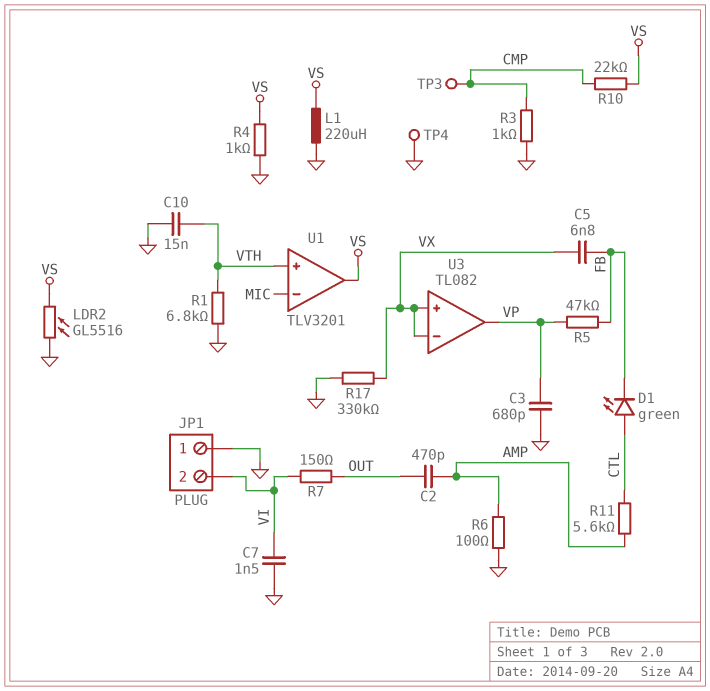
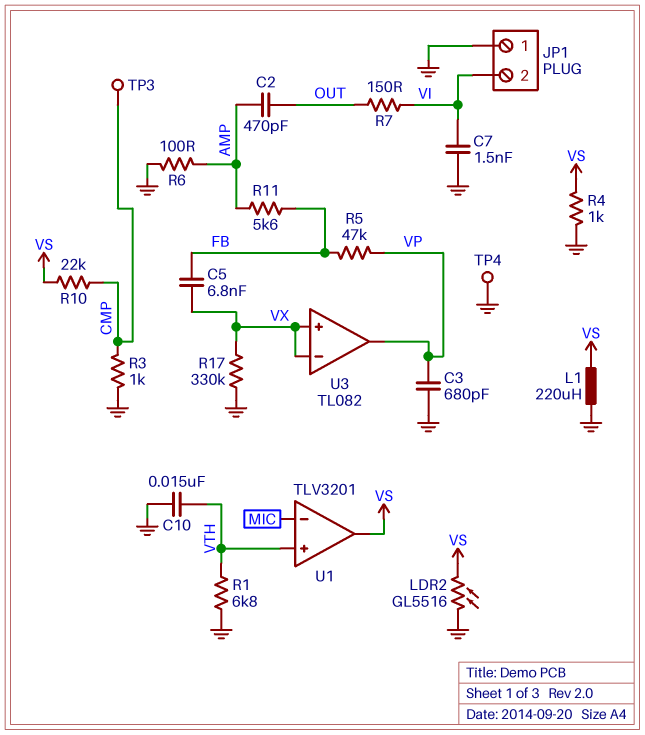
D1: LED green (A CTL, K FB) -> none
R11: 5.6k (AMP, CTL) -> 5.6k (AMP, FB)

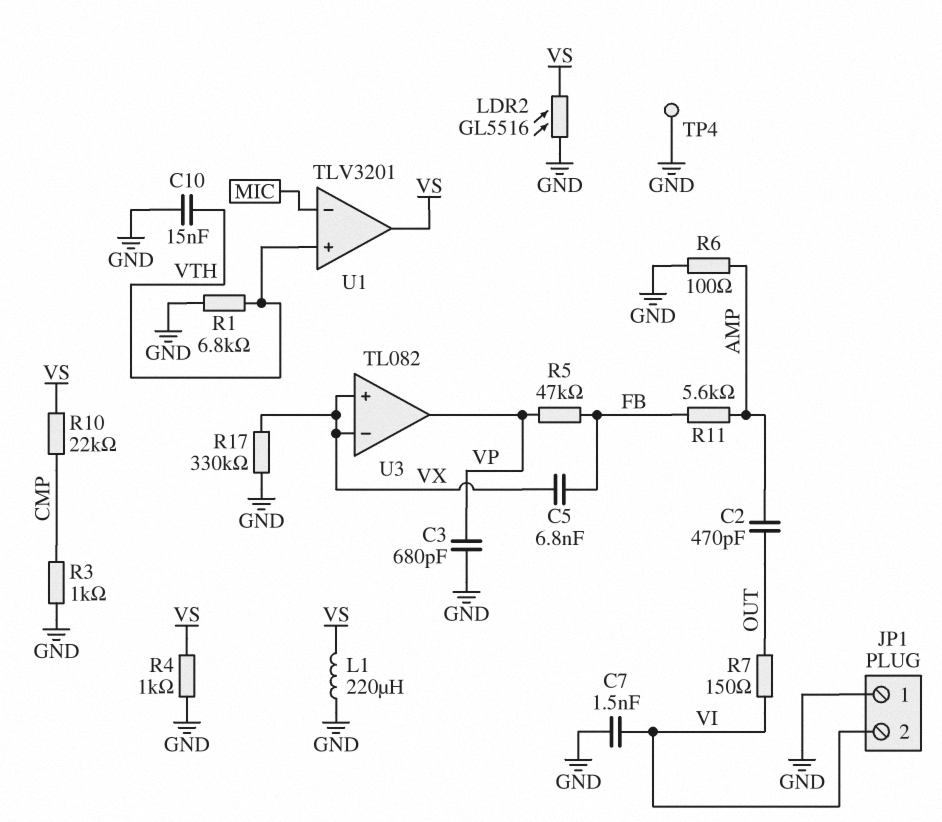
TP3: test point (CMP) -> none

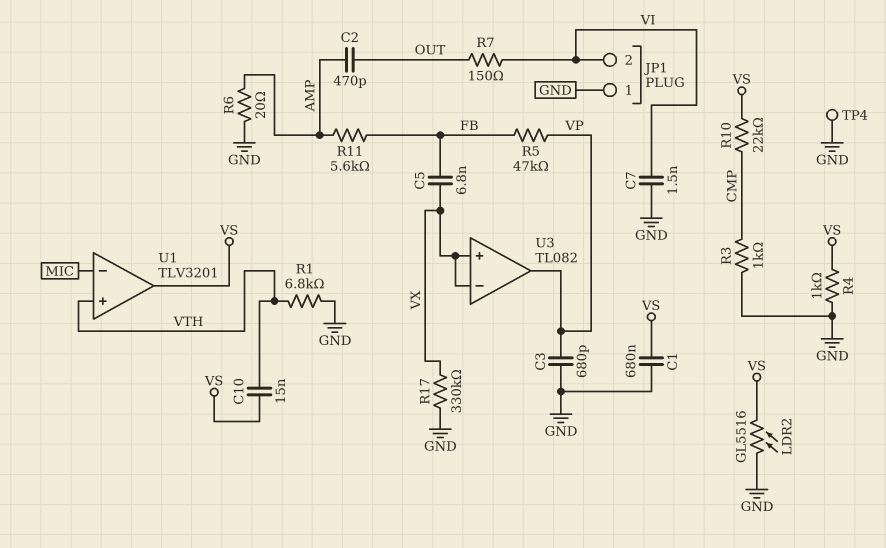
C1: none -> 680nF (GND, VS)
C10: 15nF (GND, VTH) -> 15nF (VS, VTH)
L1: 220uH (GND, VS) -> none
R6: 100 (AMP, GND) -> 20 (AMP, GND)

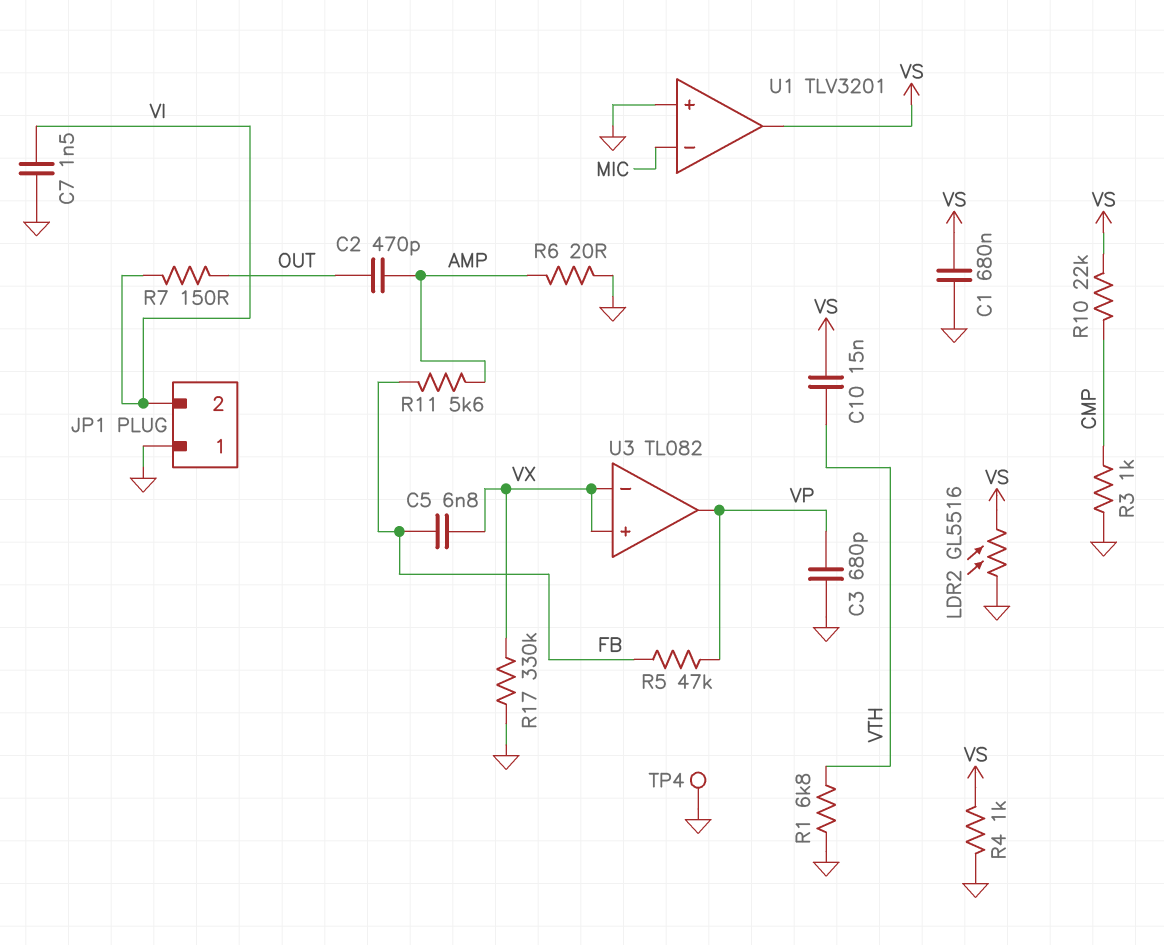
U1 pin in+: VTH -> GND

